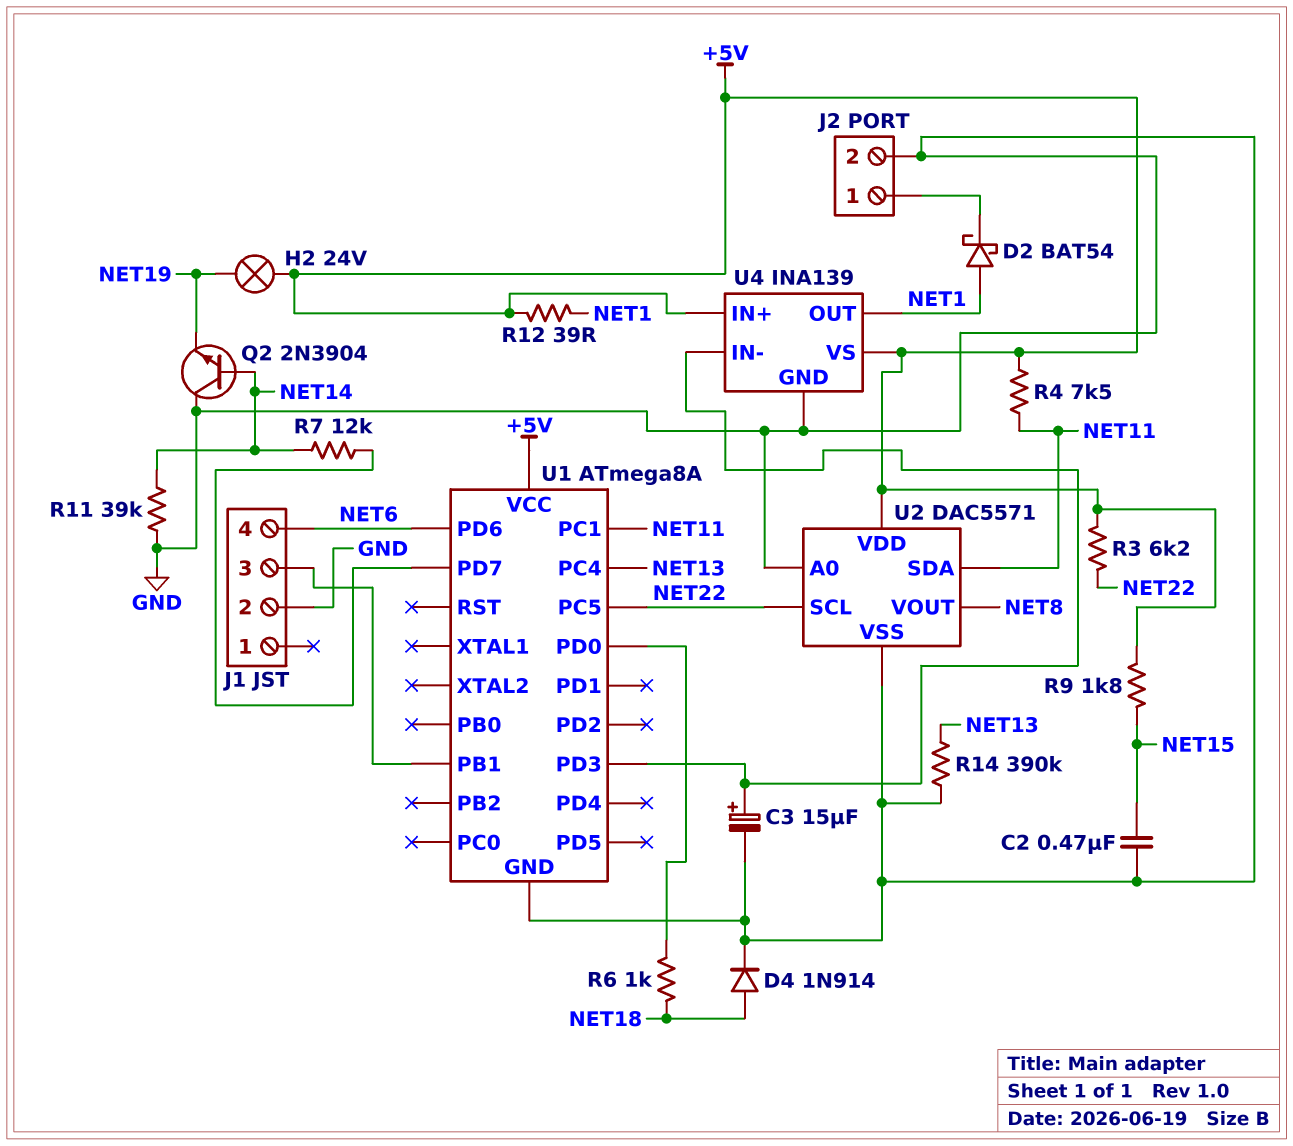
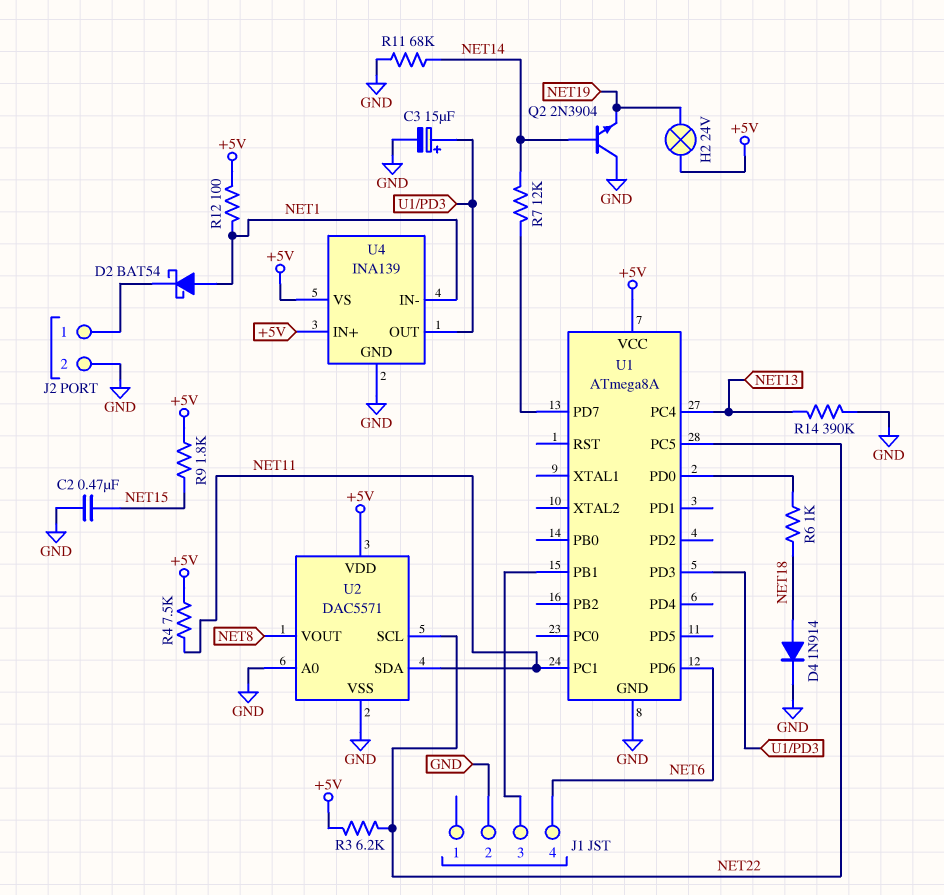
R11: 39k (GND, NET14) -> 68k (GND, NET14)
R12: 39 (+5V, NET1) -> 100 (+5V, NET1)
U4 pin IN-: U1/PD3 -> NET1
U4 pin OUT: NET1 -> U1/PD3

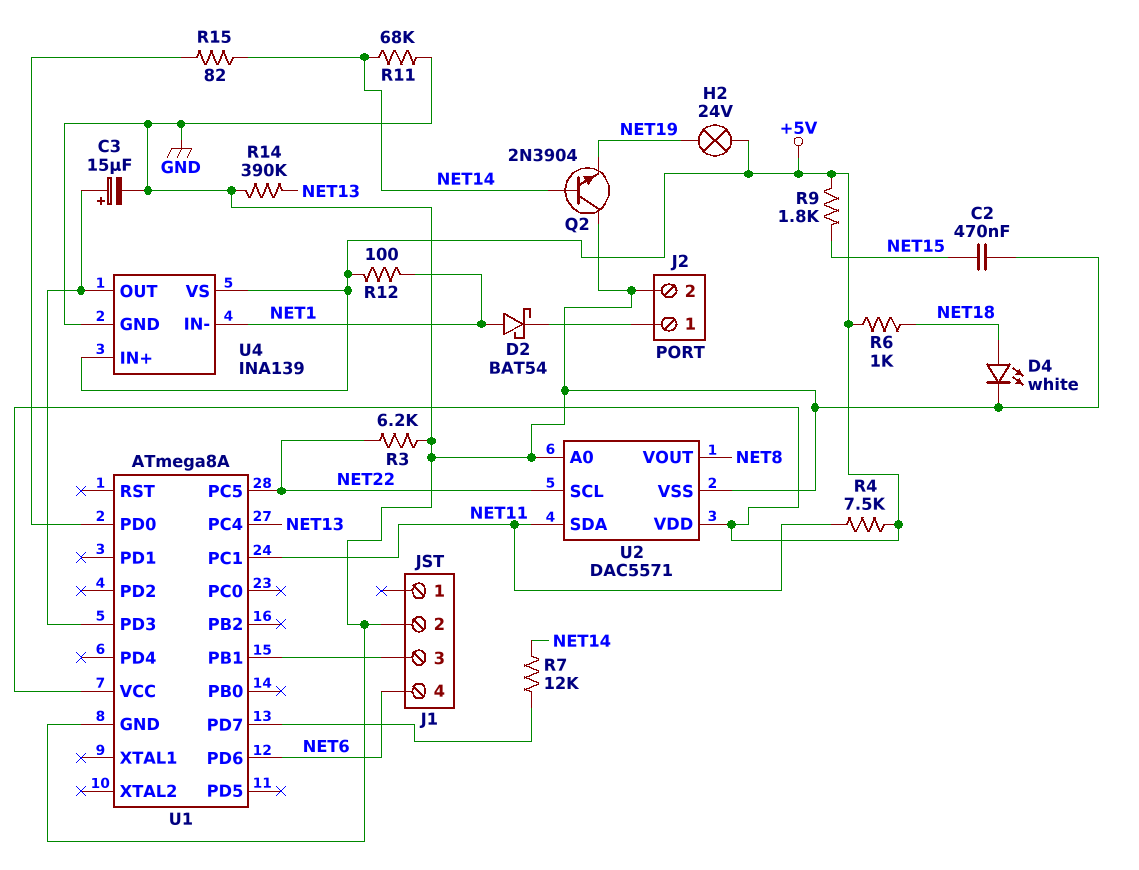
D4: diode 1N914 (A NET18, K GND) -> LED white (A NET18, K GND)
R3: 6.2k (+5V, NET22) -> 6.2k (GND, NET22)
R6: 1k (NET18, U1/PD0) -> 1k (+5V, NET18)
R15: none -> 82 (NET14, U1/PD0)

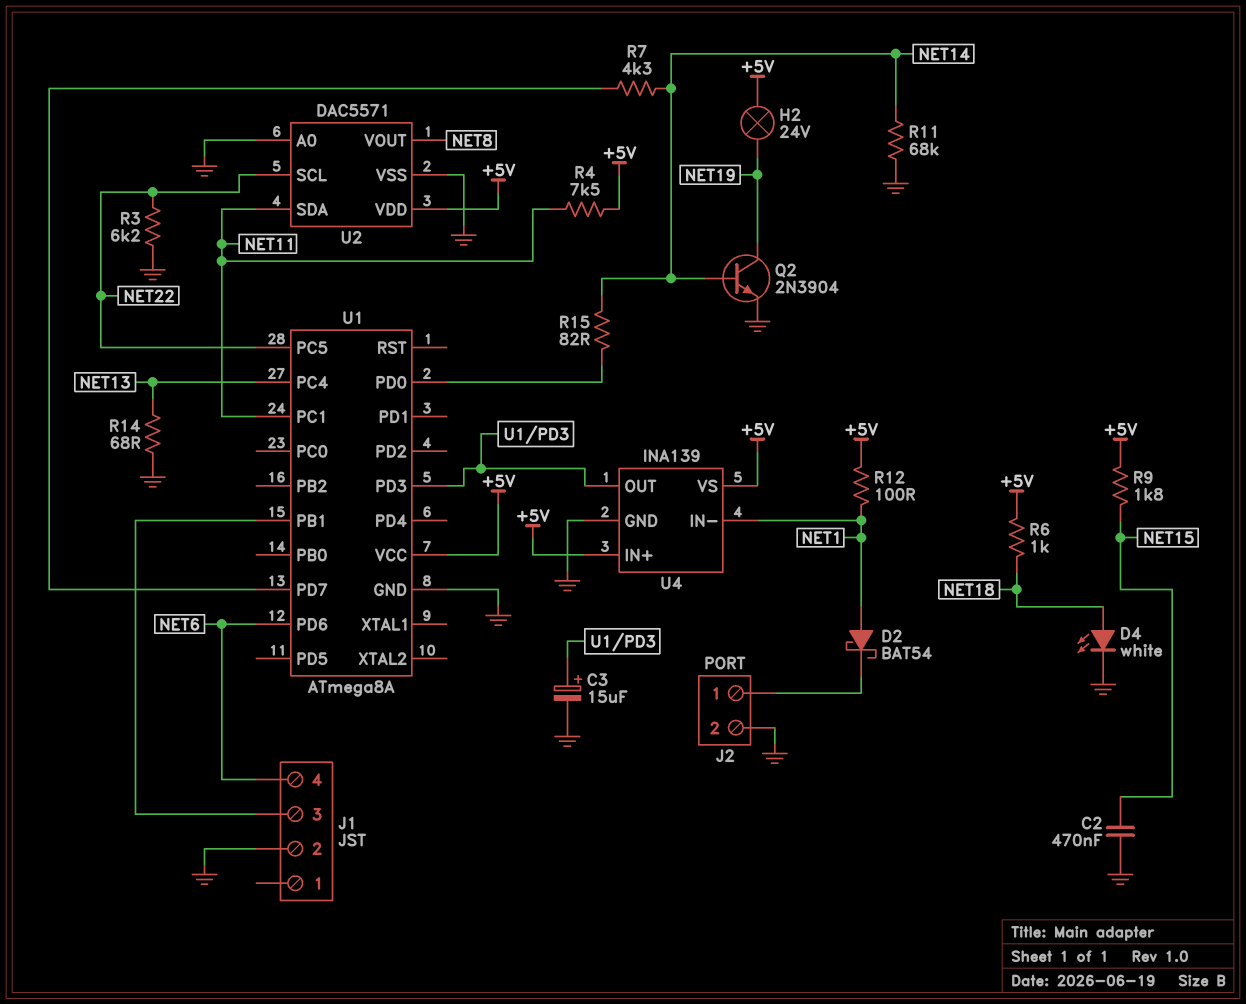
Q2: NPN 2N3904 (B NET14, C GND, E NET19) -> NPN 2N3904 (B NET14, C NET19, E GND)
R7: 12k (NET14, U1/PD7) -> 4.3k (NET14, U1/PD7)
R14: 390k (GND, NET13) -> 68 (GND, NET13)

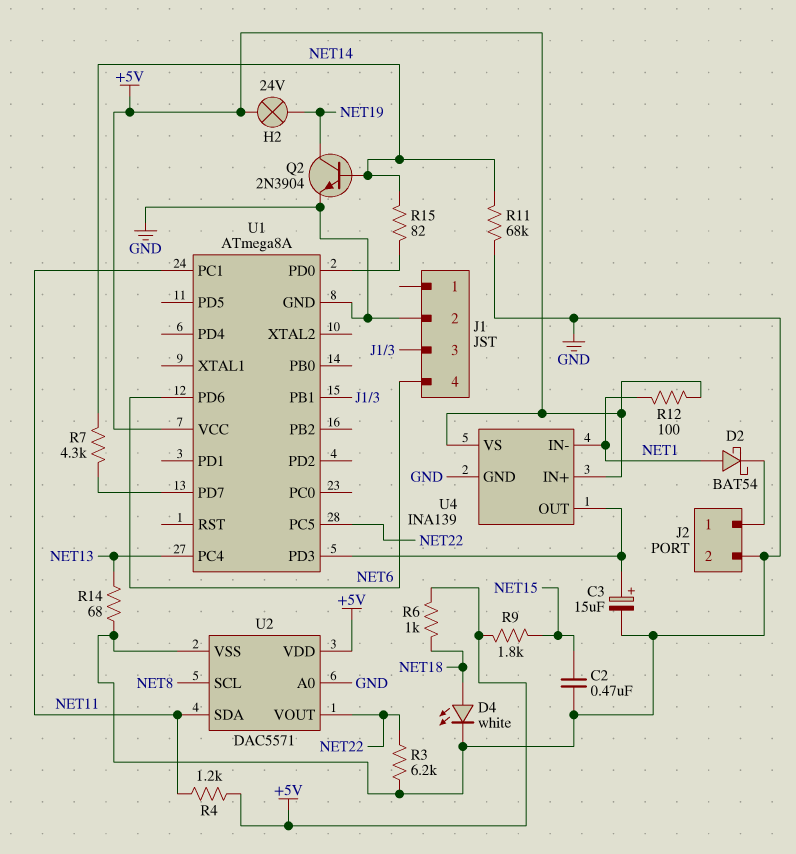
R4: 7.5k (+5V, NET11) -> 1.2k (+5V, NET11)
U2 pin SCL: NET22 -> NET8
U2 pin VOUT: NET8 -> NET22

